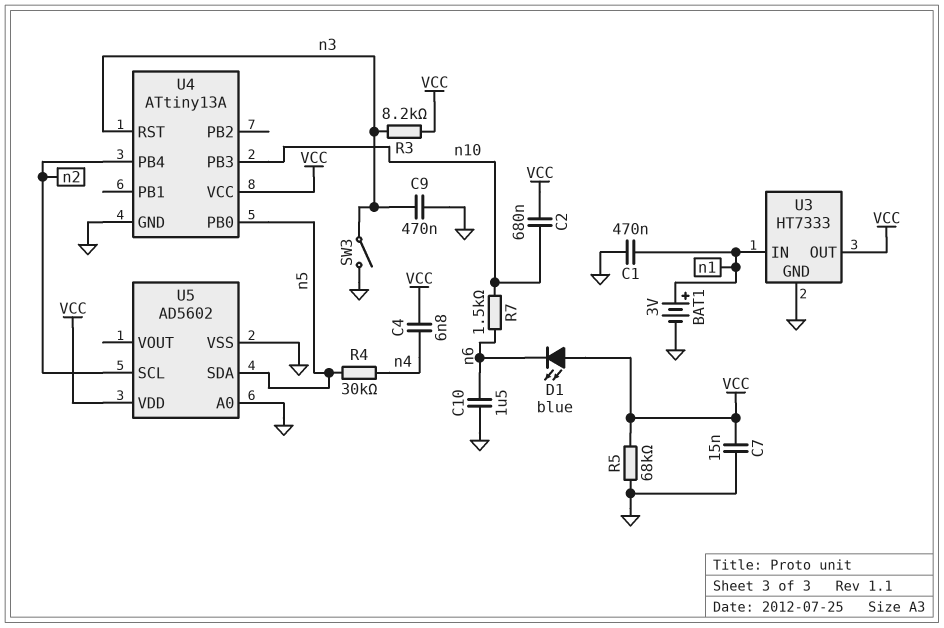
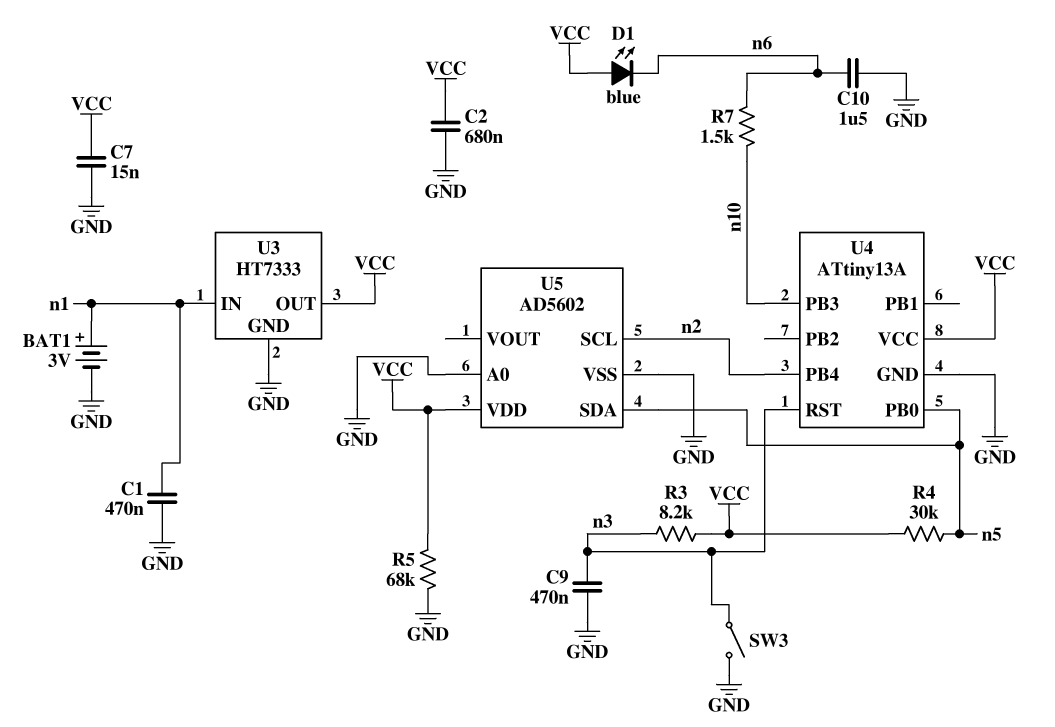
C2: 680nF (VCC, n10) -> 680nF (GND, VCC)
C4: 6.8nF (VCC, n4) -> none
R4: 30k (n4, n5) -> 30k (VCC, n5)

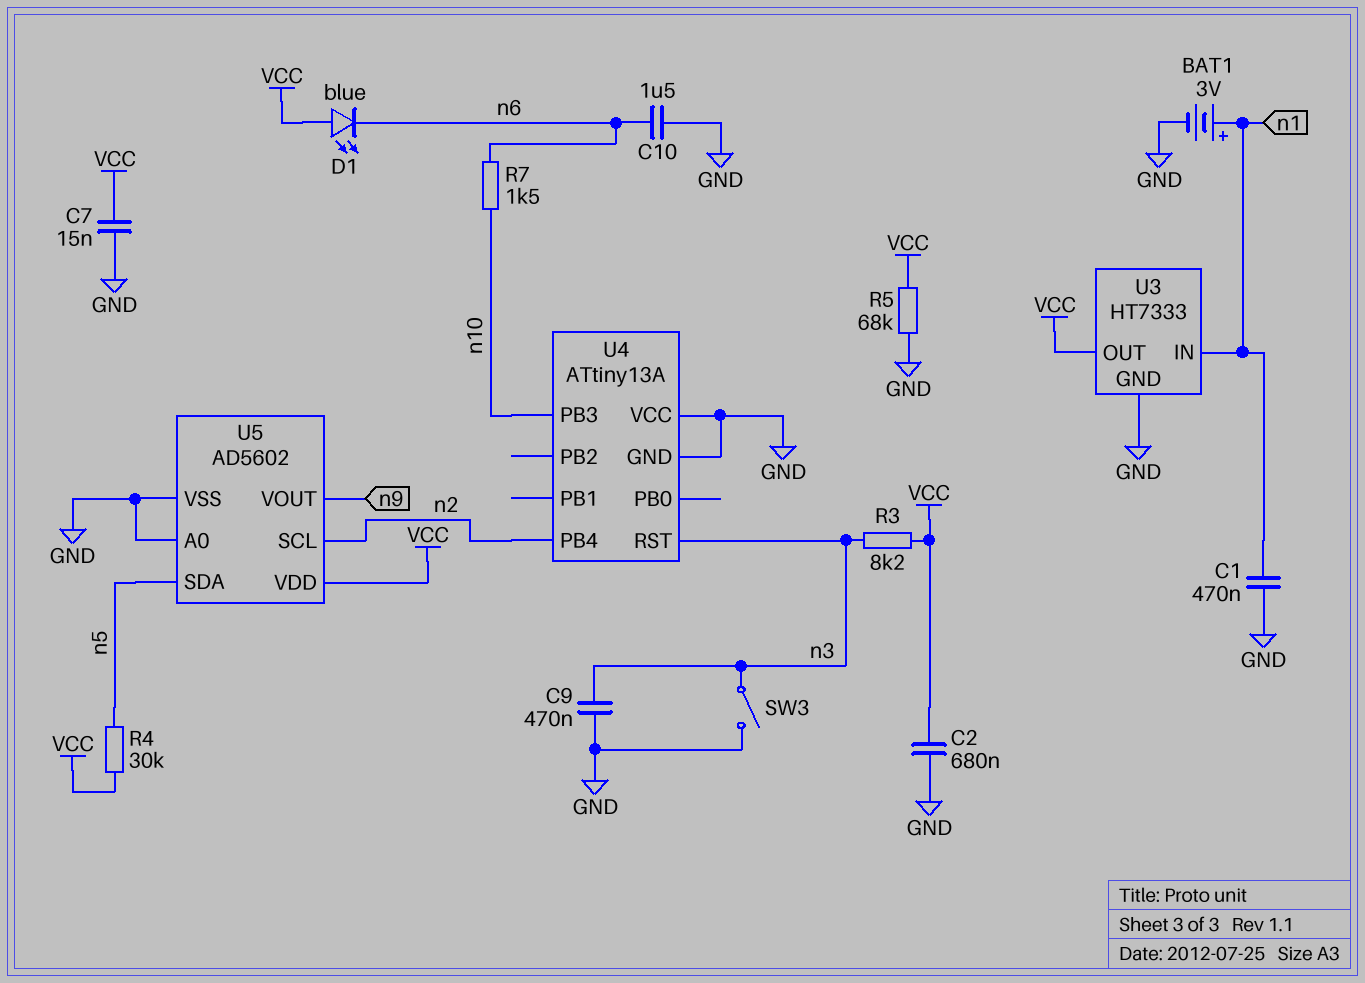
U4 pin PB0: n5 -> none
U4 pin VCC: VCC -> GND
U5 pin VOUT: none -> n9

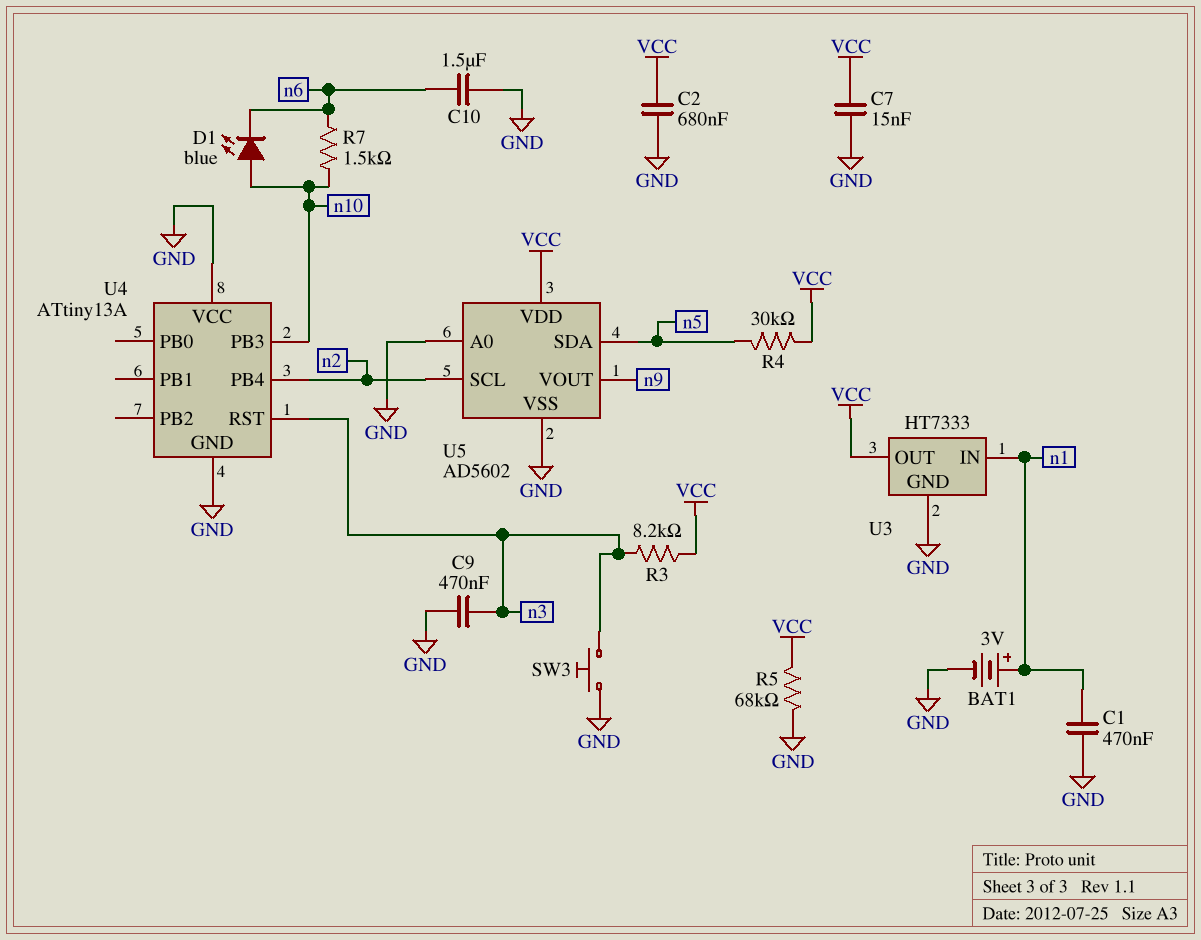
D1: LED blue (A VCC, K n6) -> LED blue (A n10, K n6)
SW3: switch (GND, n3) -> button (GND, n3)

